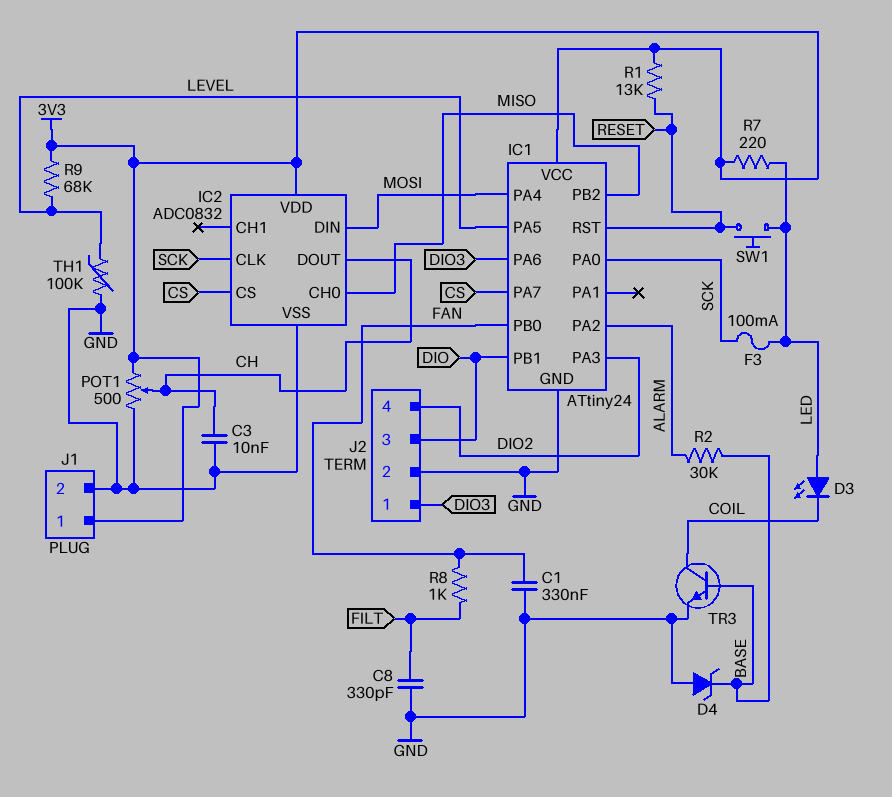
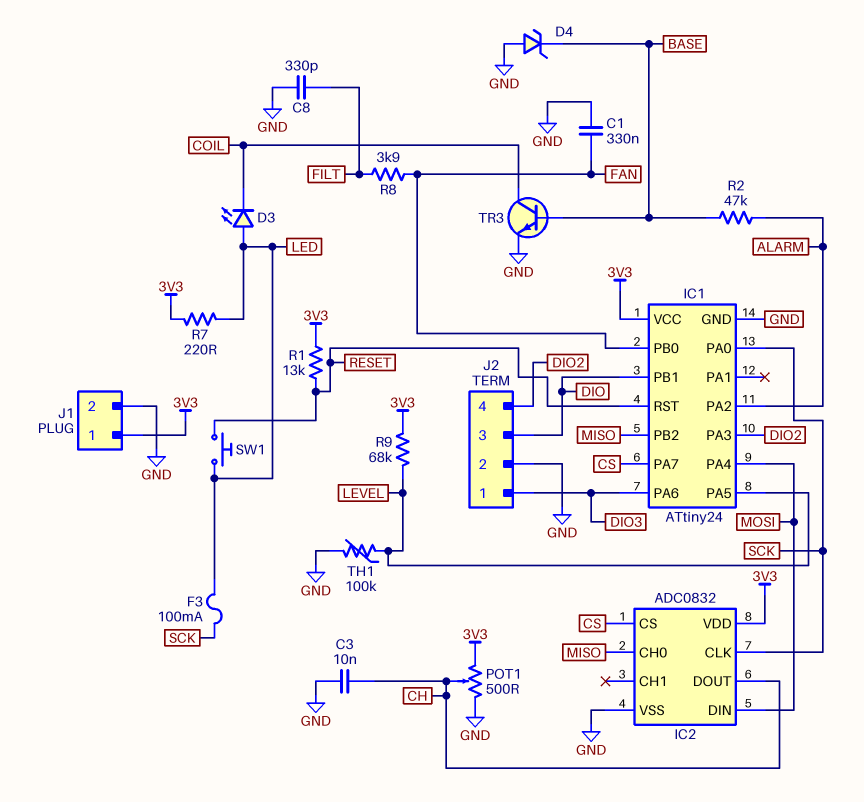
R2: 30k (ALARM, BASE) -> 47k (ALARM, BASE)
R8: 1k (FAN, FILT) -> 3.9k (FAN, FILT)

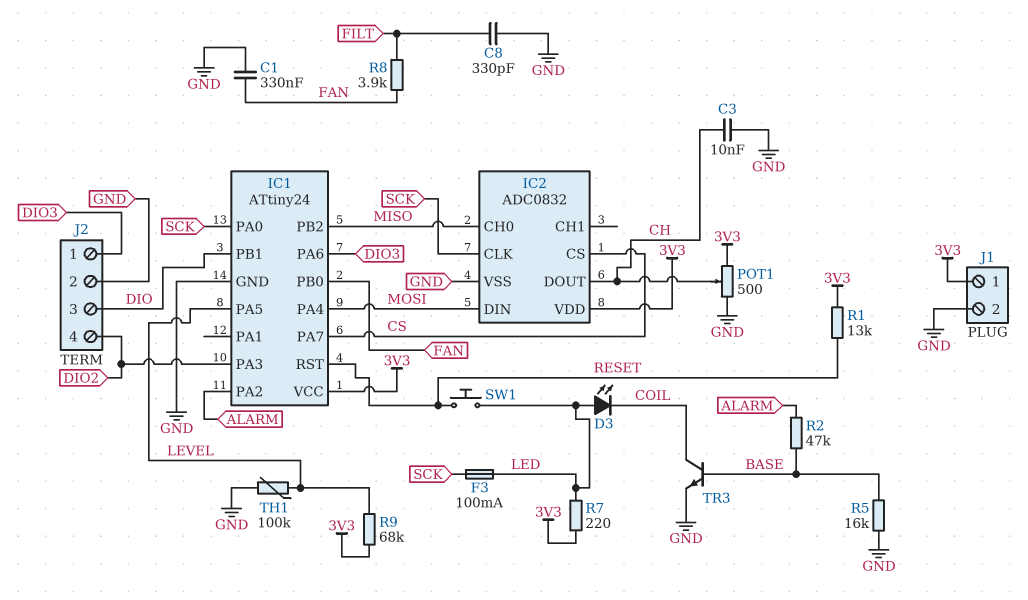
D4: zener (A GND, K BASE) -> none
R5: none -> 16k (BASE, GND)

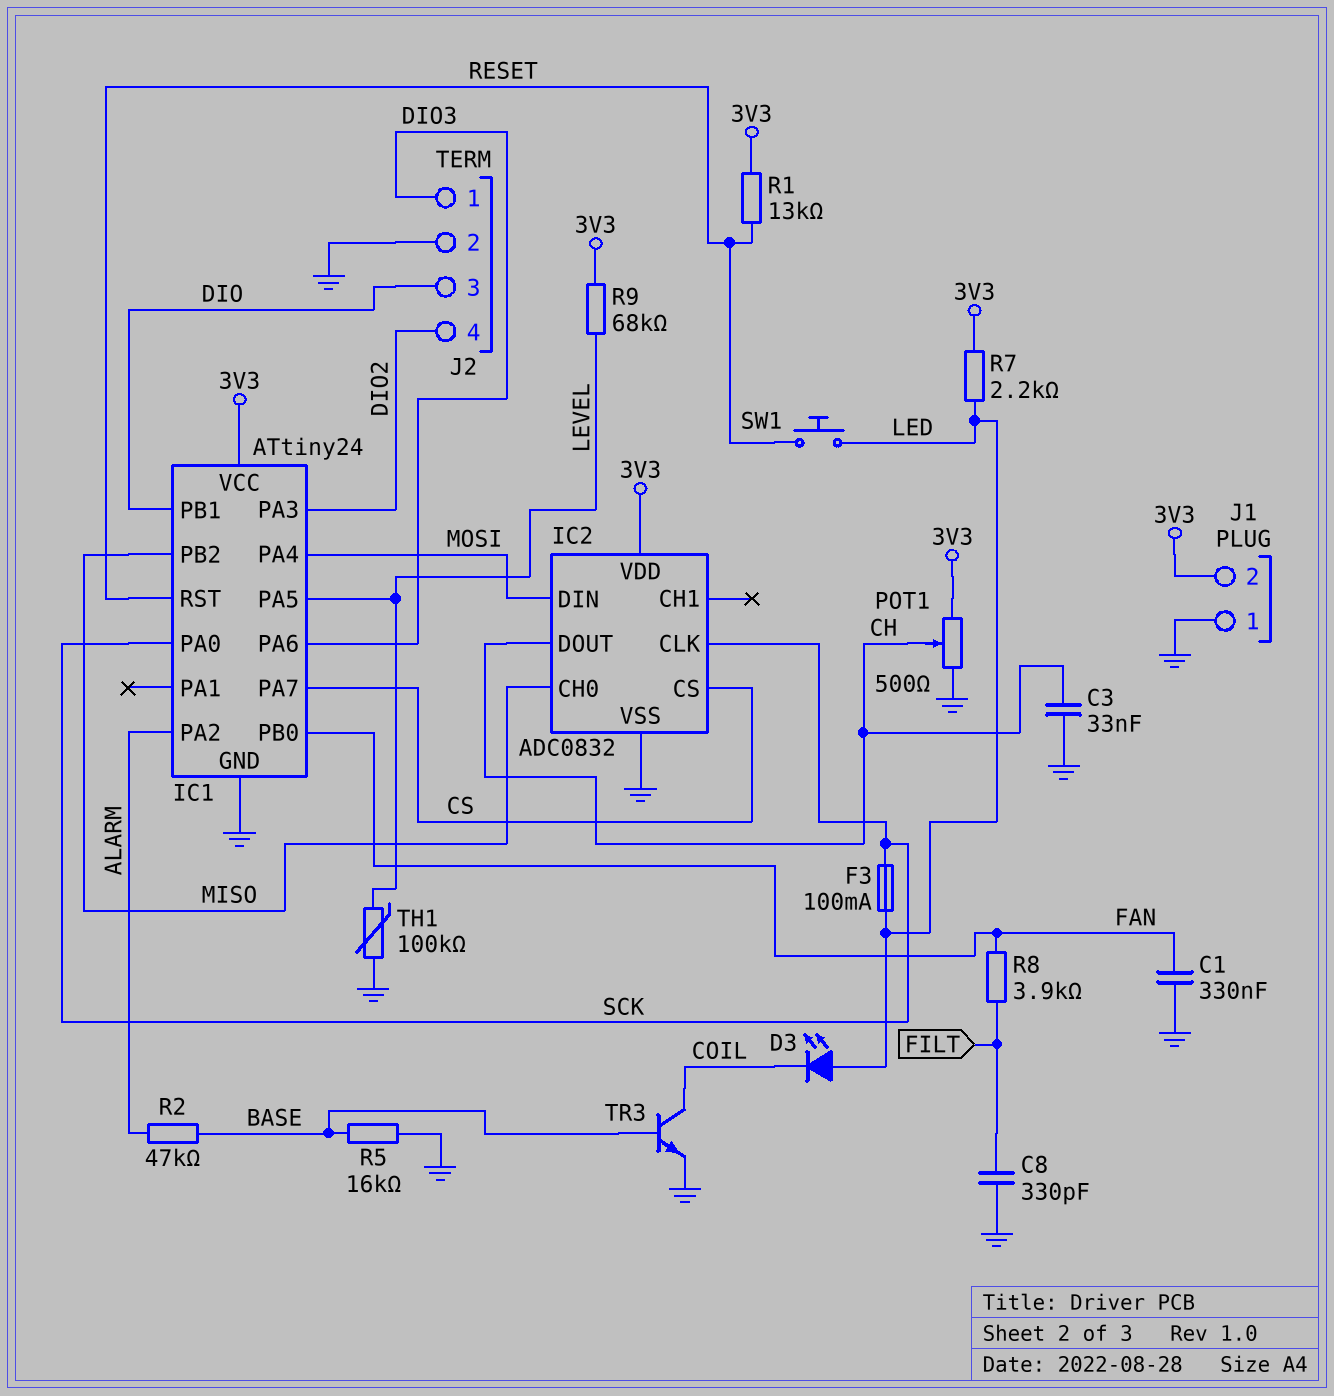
C3: 10nF (CH, GND) -> 33nF (CH, GND)
J1 pin 1: 3V3 -> GND
J1 pin 2: GND -> 3V3
R7: 220 (3V3, LED) -> 2.2k (3V3, LED)

